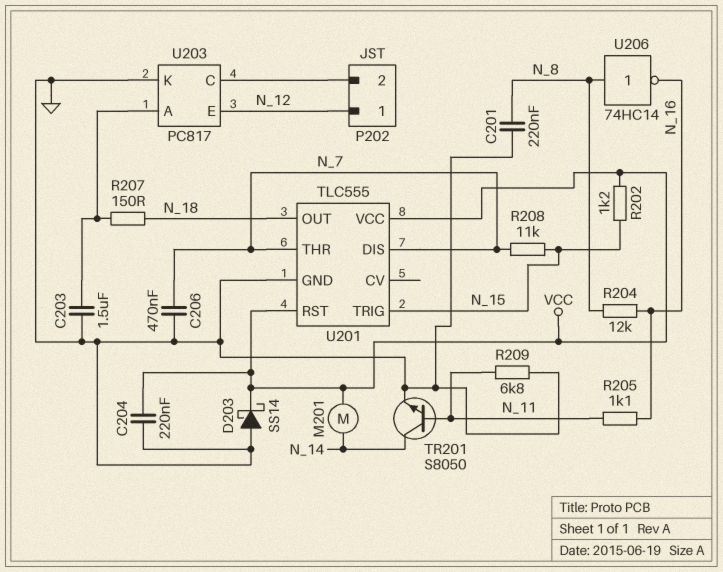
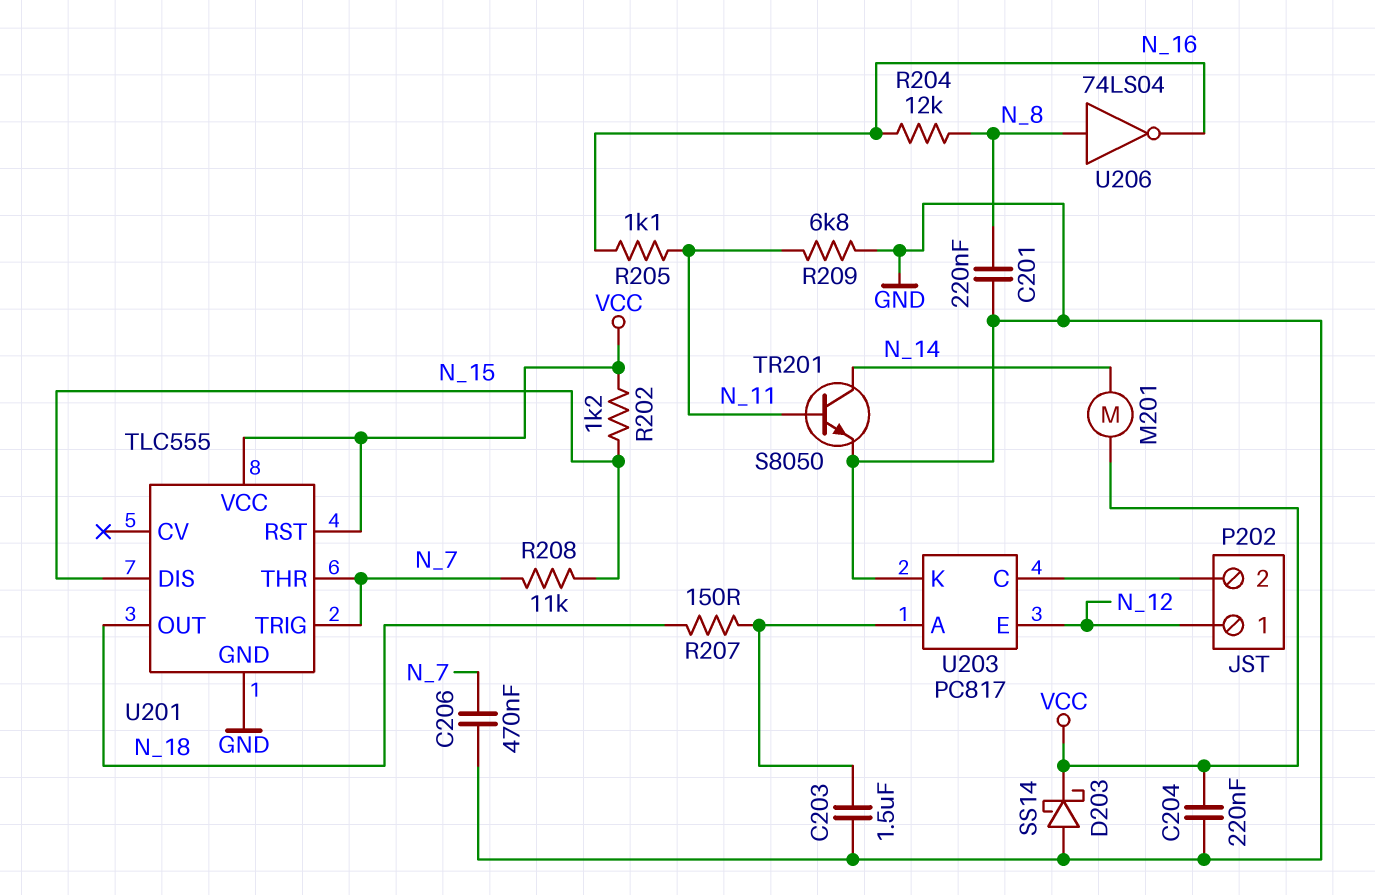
U201 pin DIS: N_7 -> N_15
U201 pin TRIG: N_15 -> N_7
U206: NOT 74HC14 (in N_8, out N_16) -> NOT 74LS04 (in N_8, out N_16)

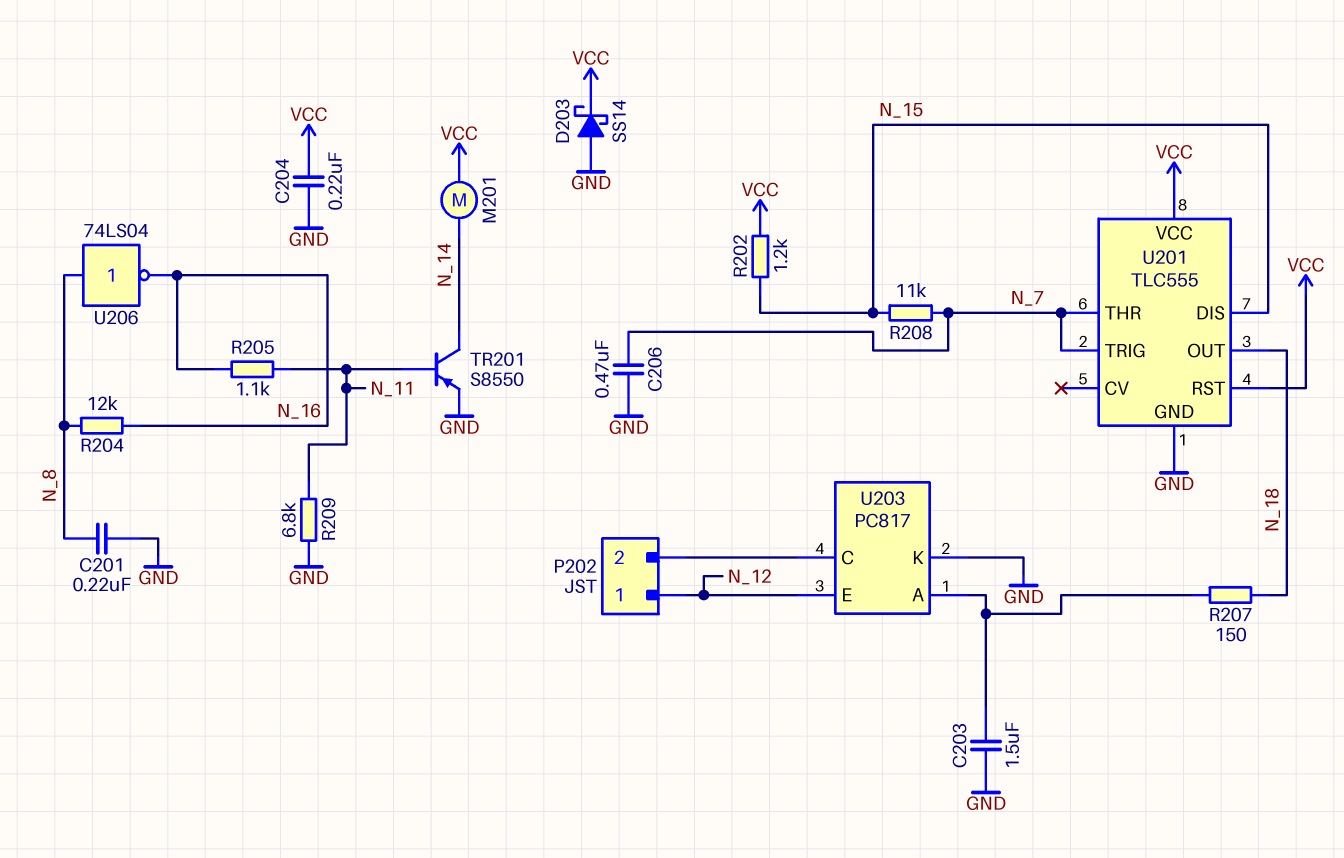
TR201: NPN S8050 (B N_11, C N_14, E GND) -> PNP S8550 (B N_11, C N_14, E GND)

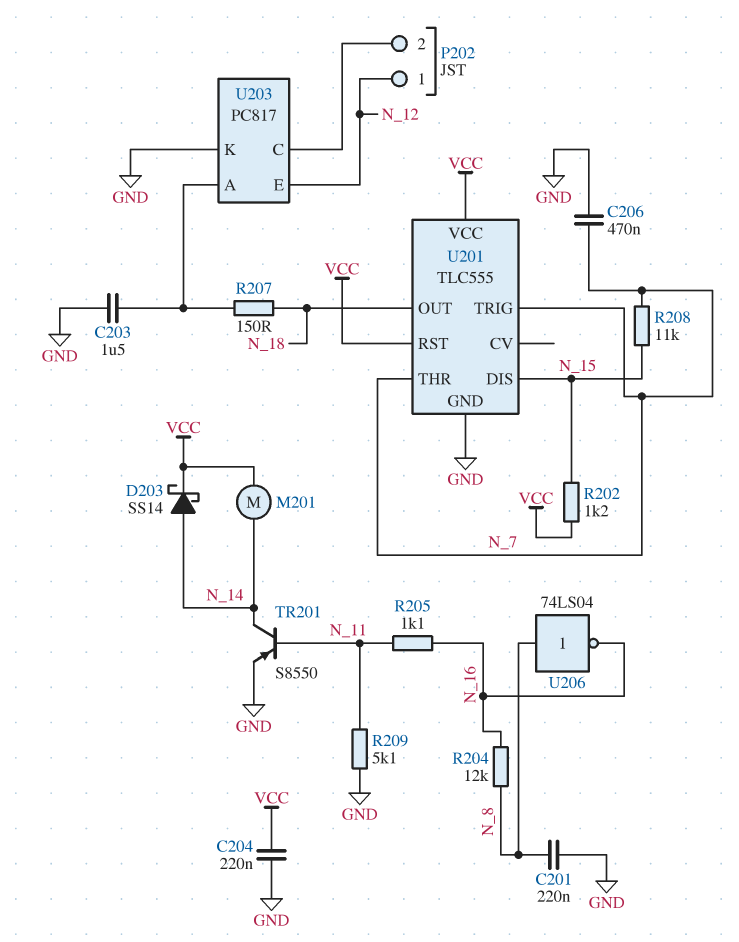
D203: schottky SS14 (A GND, K VCC) -> schottky SS14 (A N_14, K VCC)
R209: 6.8k (GND, N_11) -> 5.1k (GND, N_11)

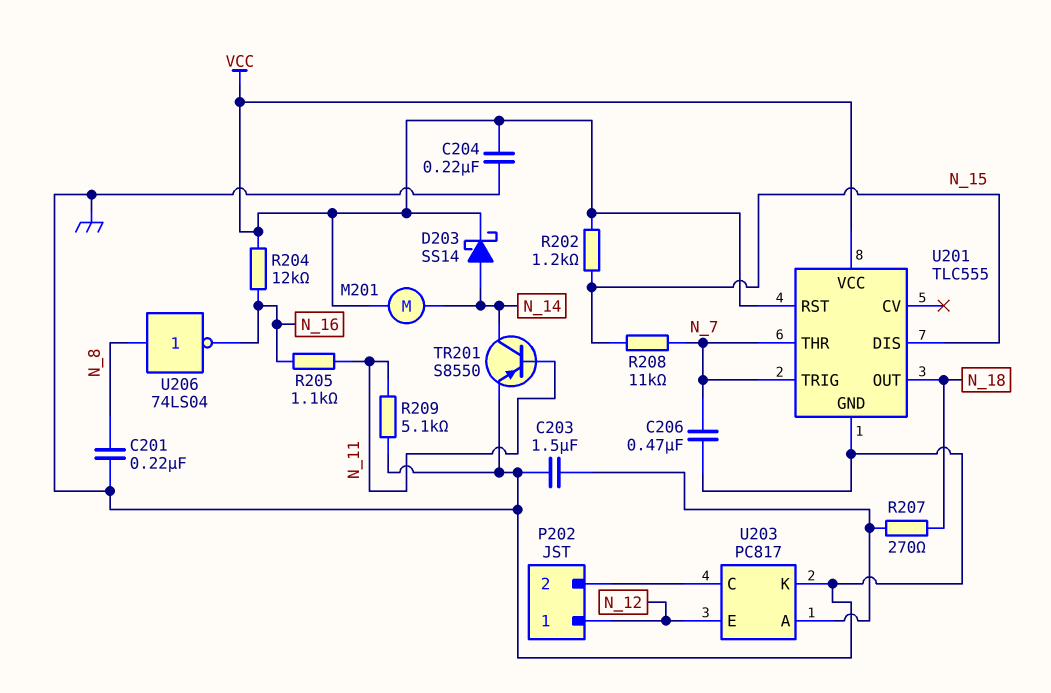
R204: 12k (N_8, N_16) -> 12k (N_16, VCC)
R207: 150 (N_18, U203/A) -> 270 (N_18, U203/A)

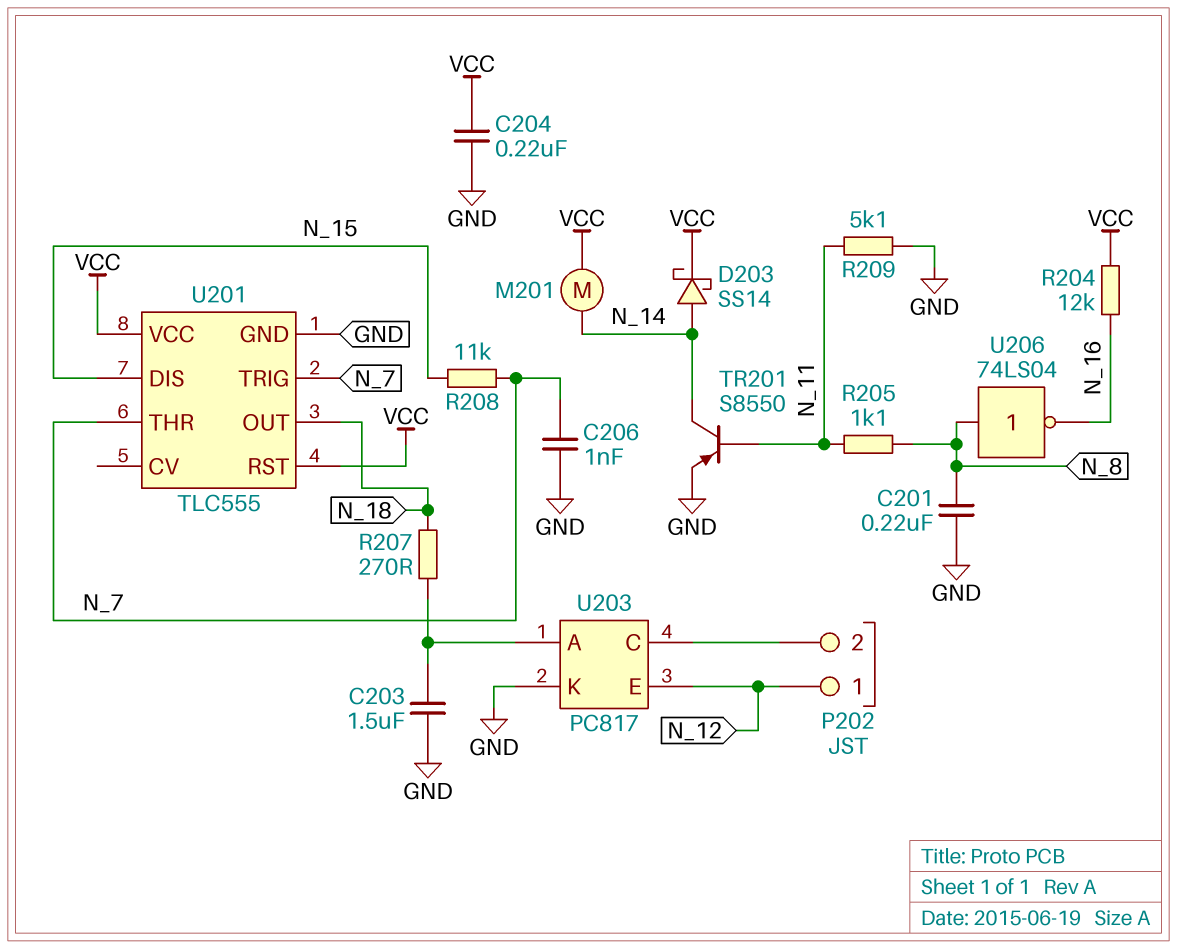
C206: 470nF (GND, N_7) -> 1nF (GND, N_7)
R202: 1.2k (N_15, VCC) -> none
R205: 1.1k (N_11, N_16) -> 1.1k (N_8, N_11)

